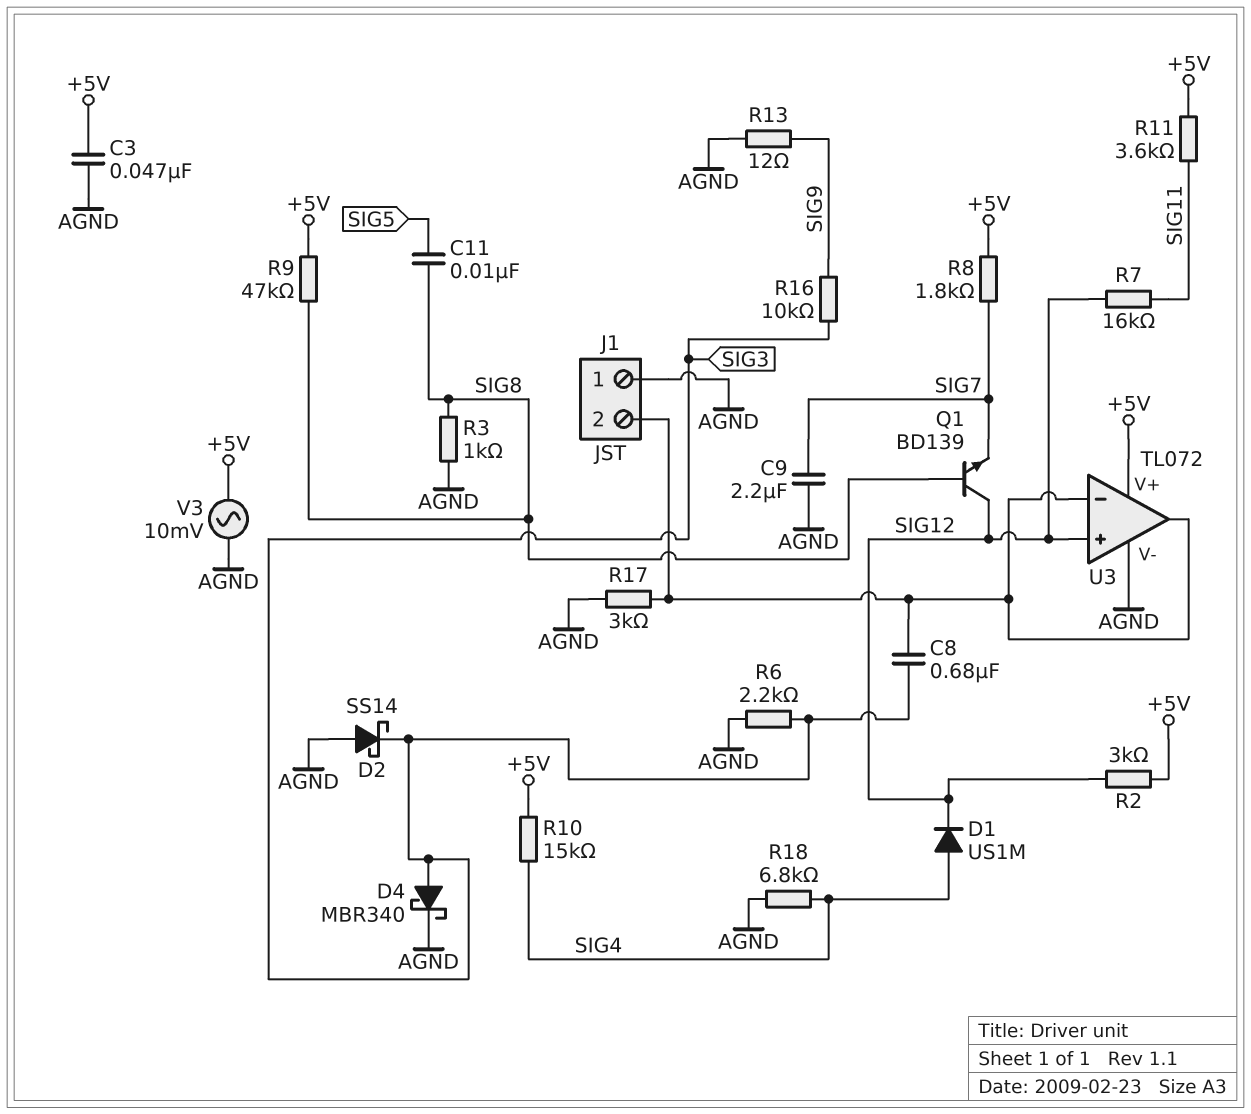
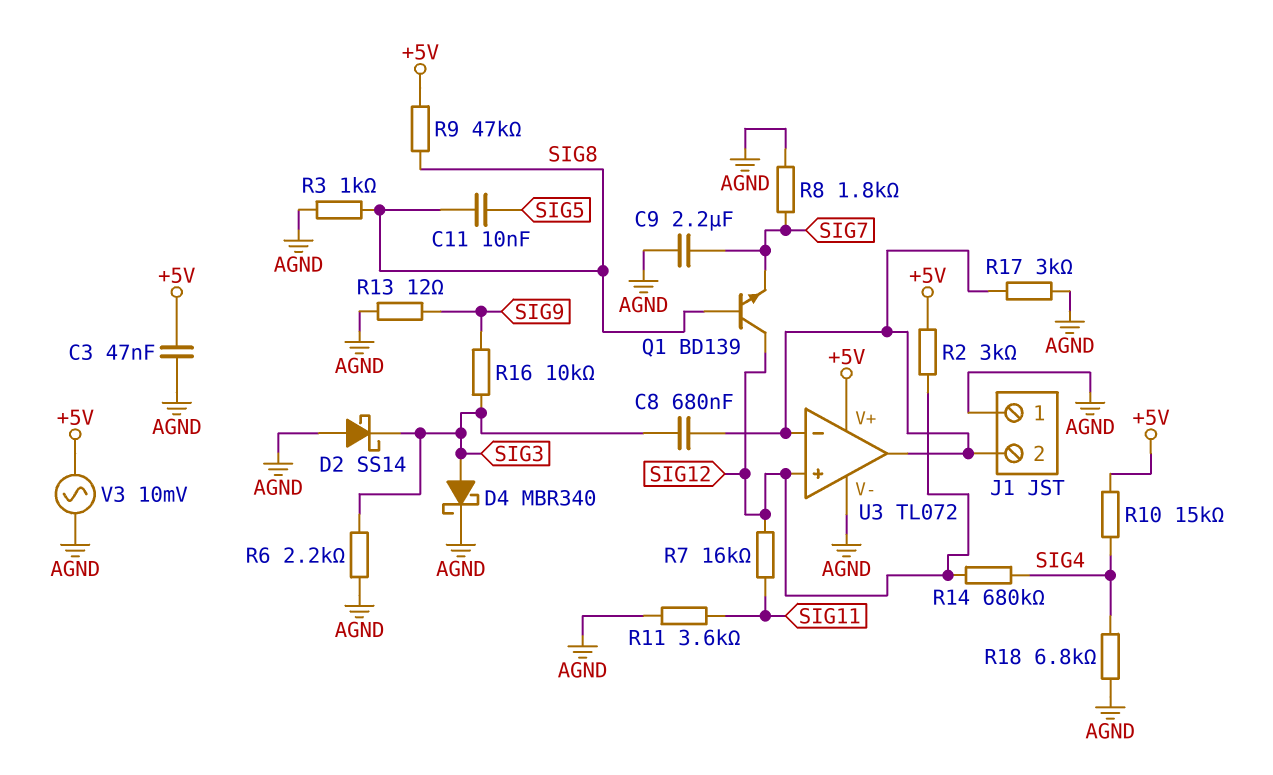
D1: diode US1M (A SIG4, K SIG12) -> none
R8: 1.8k (+5V, SIG7) -> 1.8k (AGND, SIG7)
R11: 3.6k (+5V, SIG11) -> 3.6k (AGND, SIG11)
R14: none -> 680k (SIG4, SIG12)

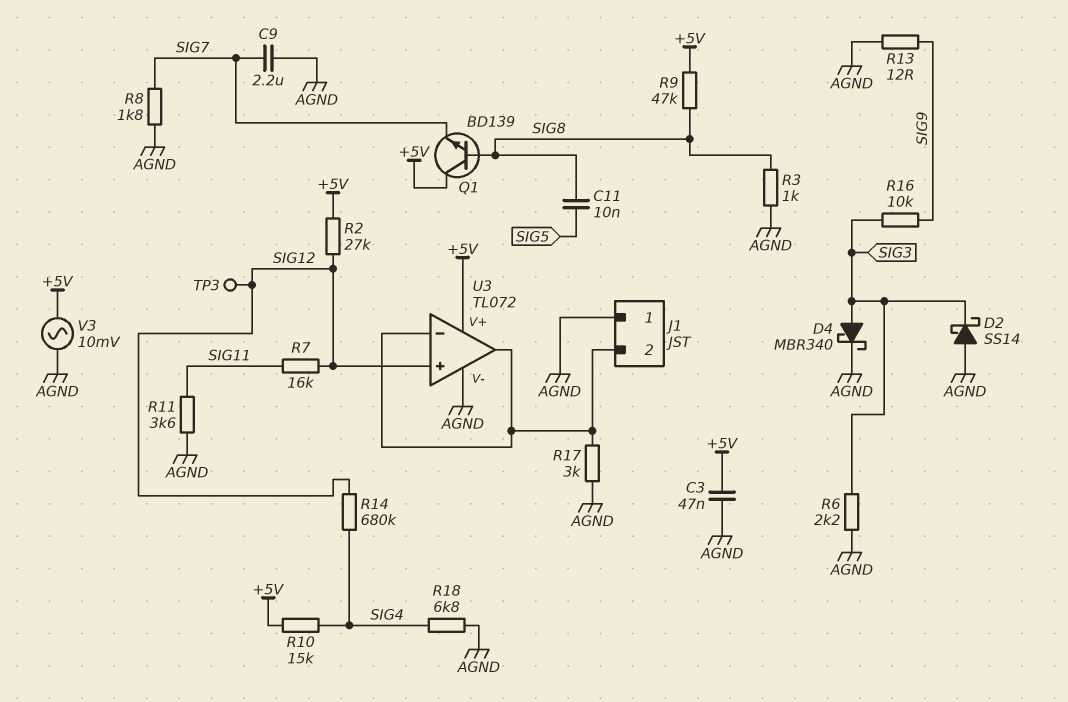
C8: 680nF (J1/2, SIG3) -> none
Q1: NPN BD139 (B SIG8, C SIG12, E SIG7) -> NPN BD139 (B SIG8, C +5V, E SIG7)
R2: 3k (+5V, SIG12) -> 27k (+5V, SIG12)
TP3: none -> test point (SIG12)

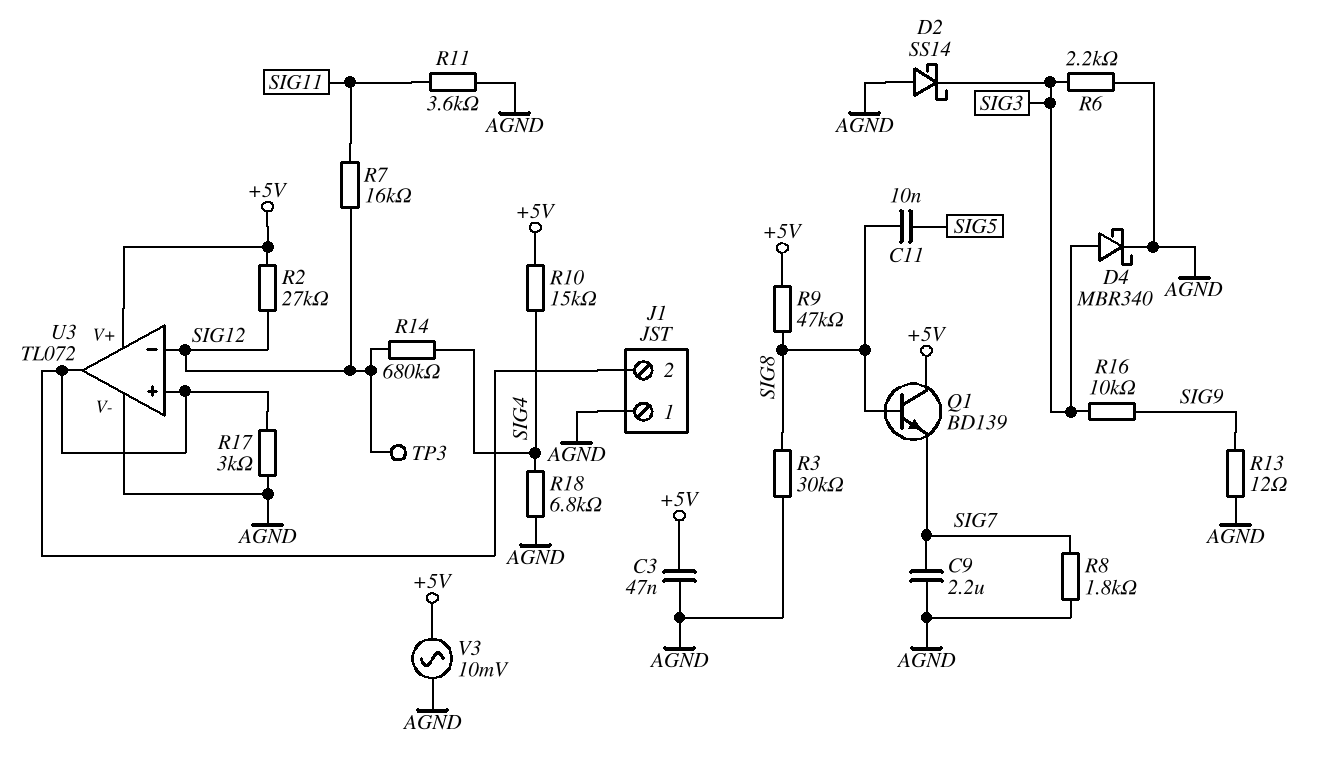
R3: 1k (AGND, SIG8) -> 30k (AGND, SIG8)
U3 pin in+: SIG12 -> J1/2
U3 pin in-: J1/2 -> SIG12

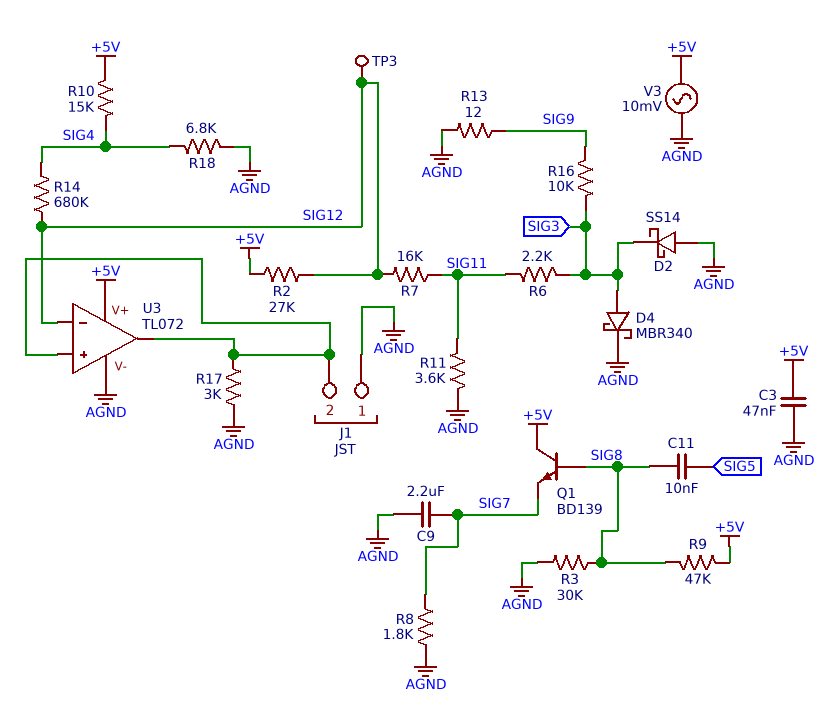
R6: 2.2k (AGND, SIG3) -> 2.2k (SIG3, SIG11)

